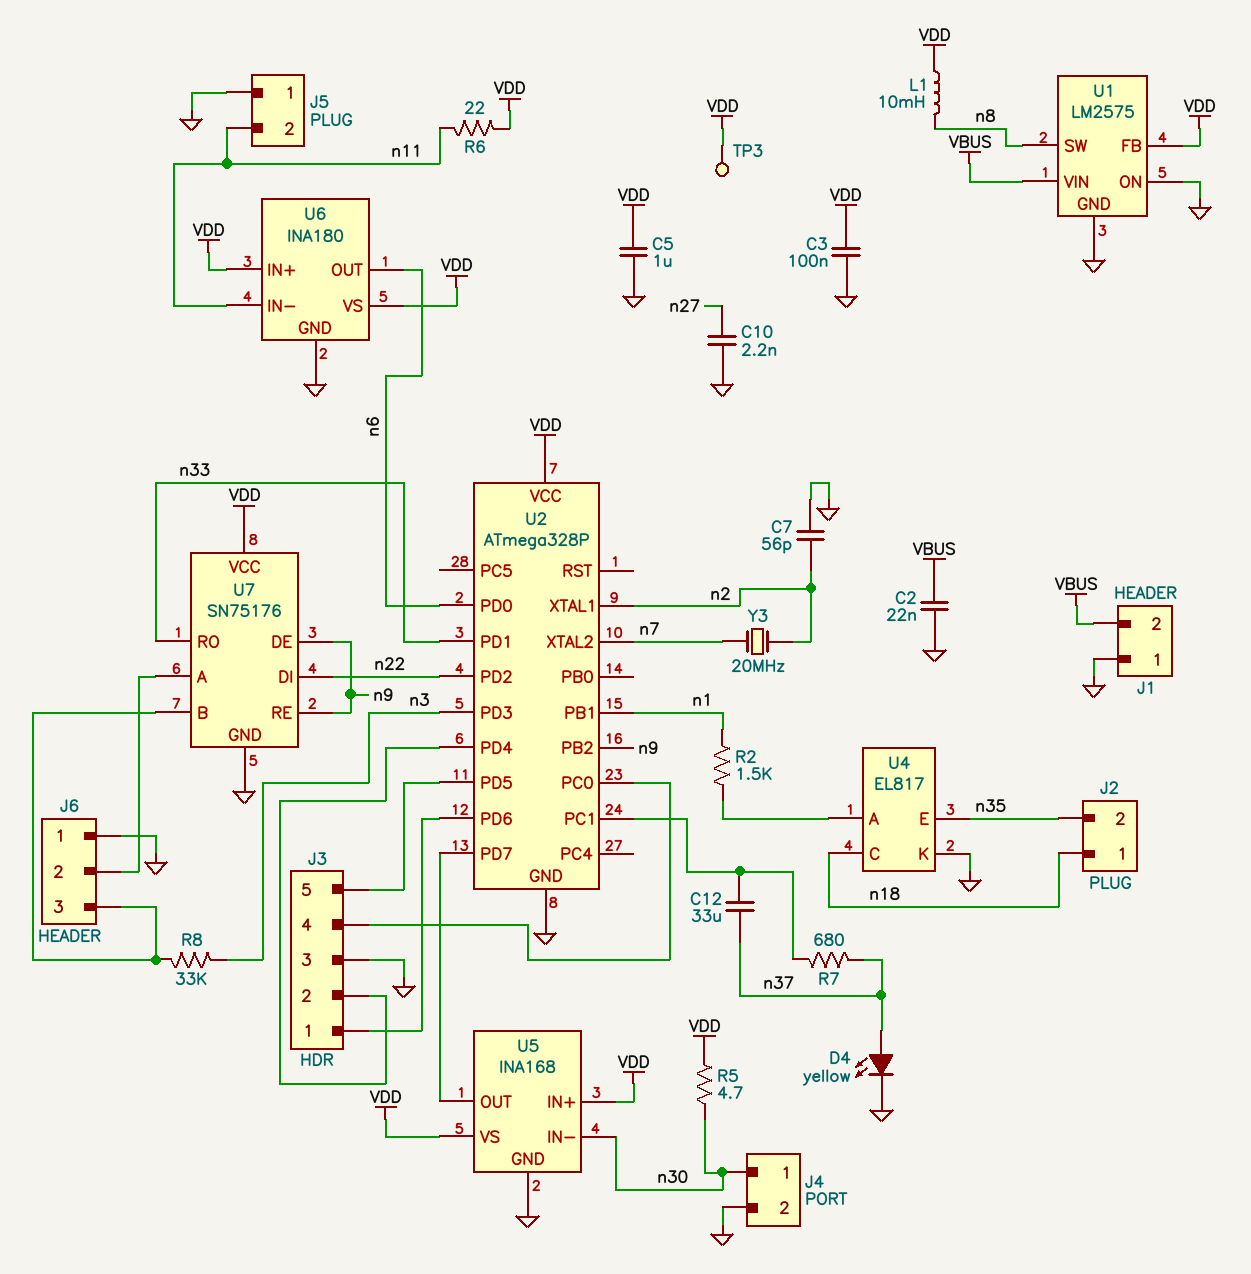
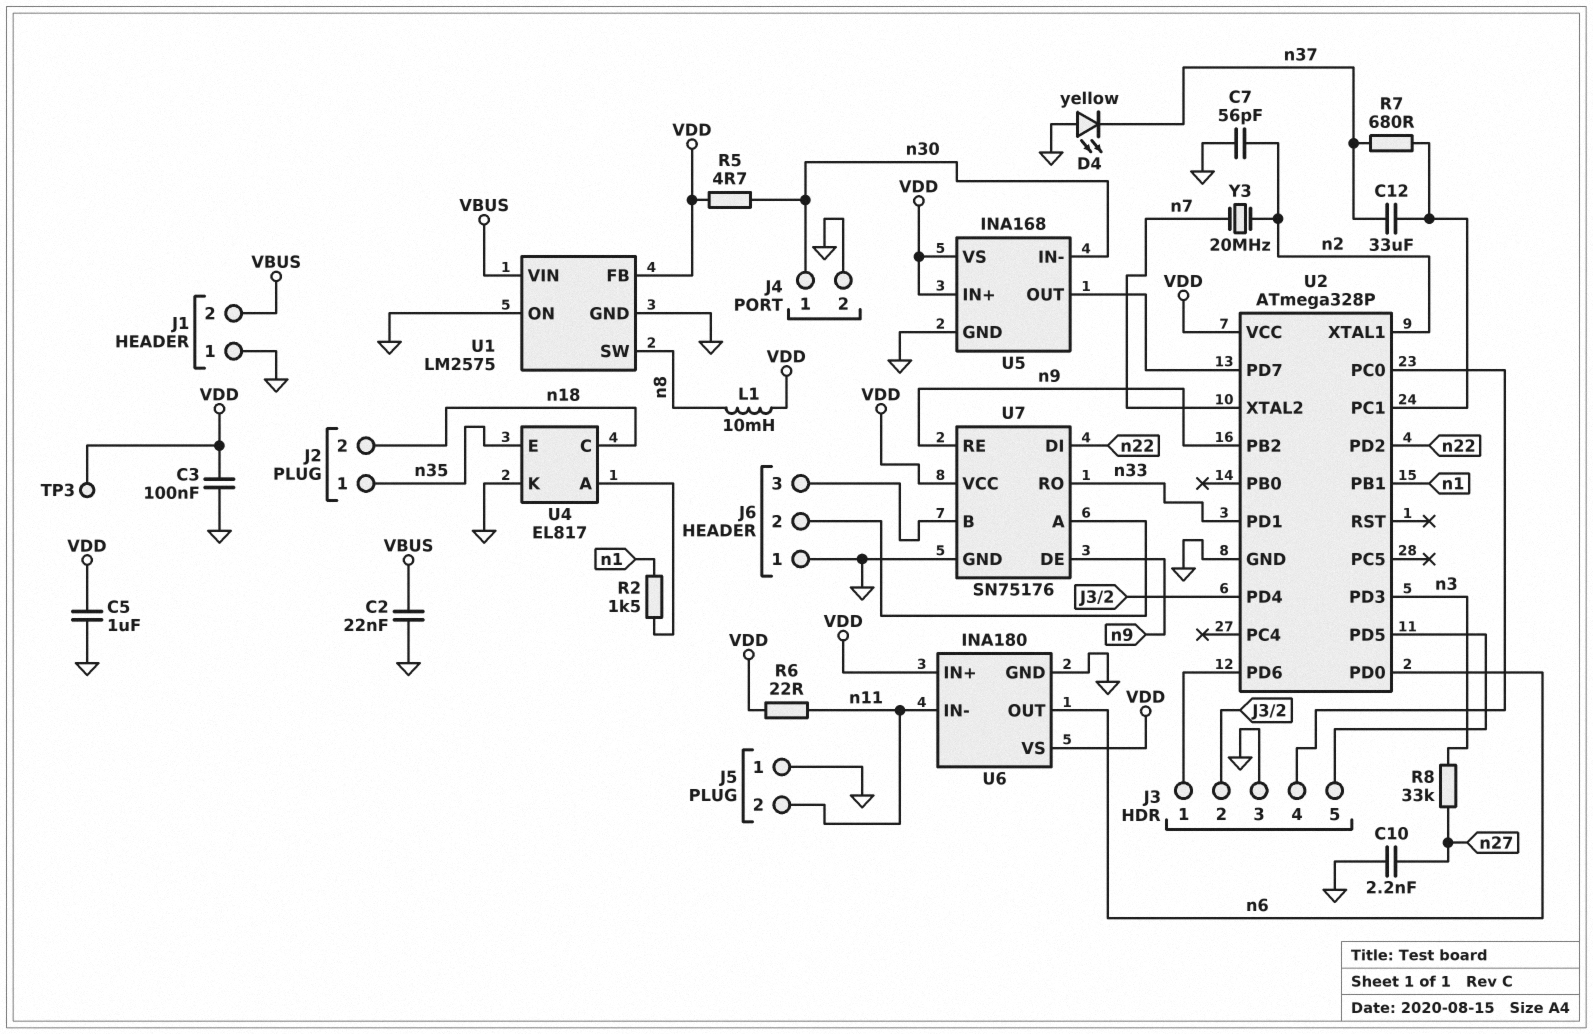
D4: LED yellow (A n37, K GND) -> LED yellow (A GND, K n37)
J2 pin 1: n18 -> n35
J2 pin 2: n35 -> n18
R8: 33k (J6/3, n3) -> 33k (n3, n27)

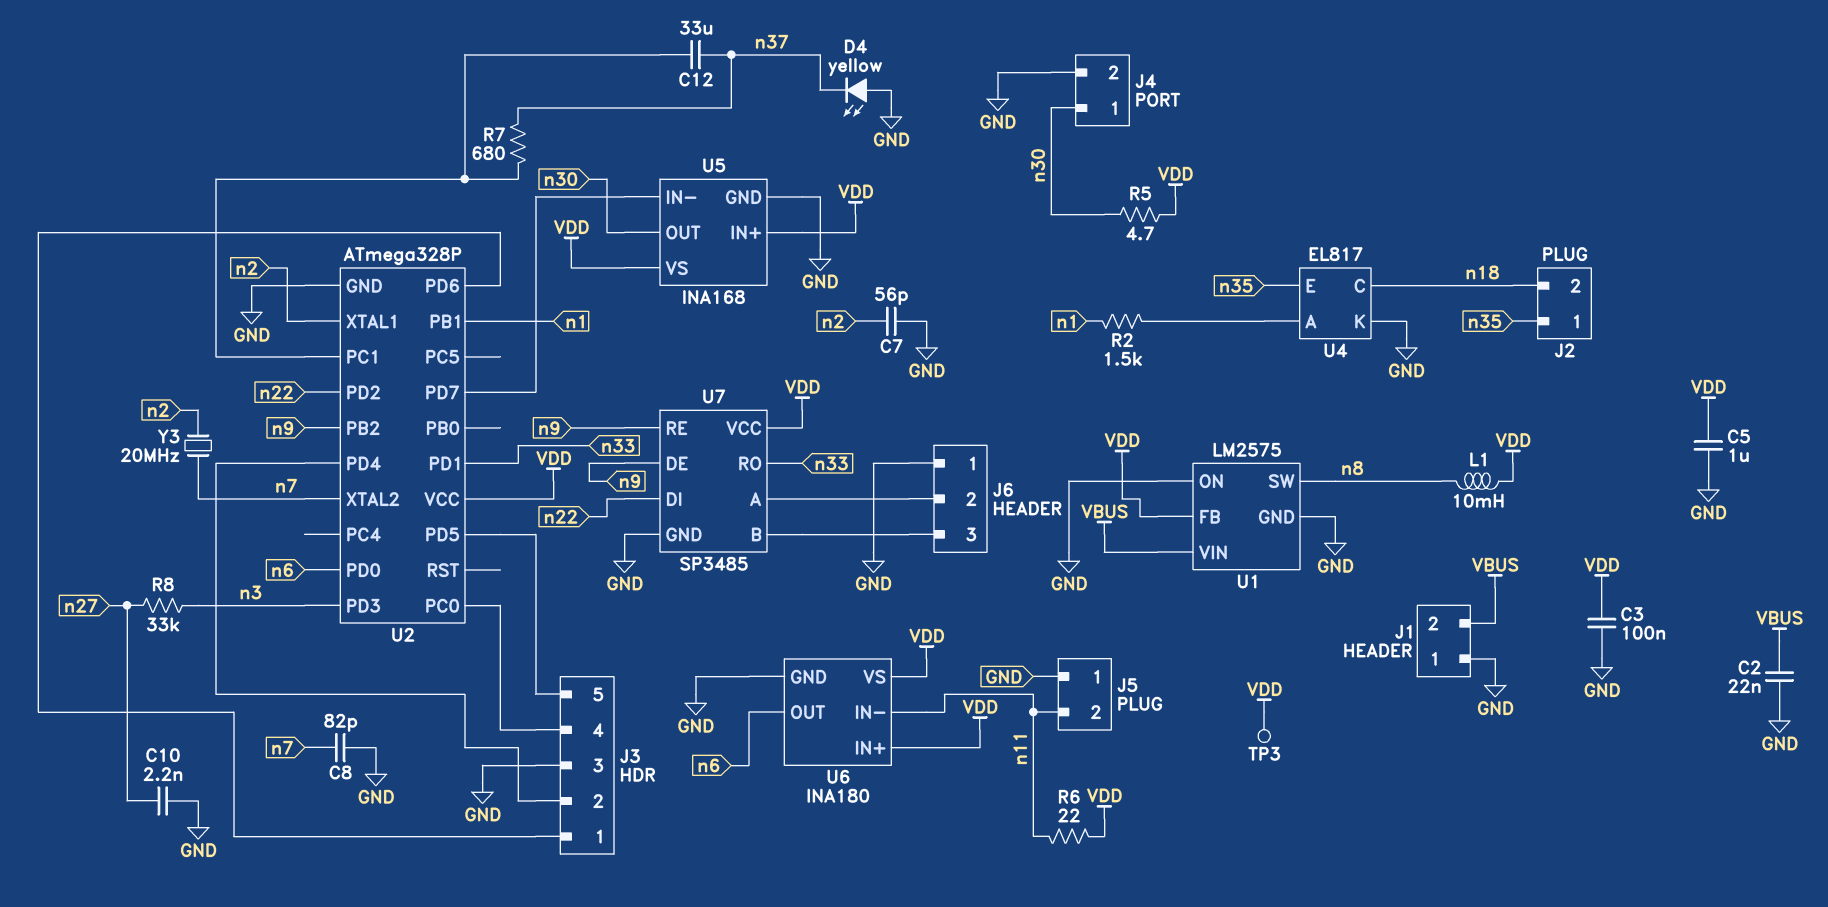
C8: none -> 82pF (GND, n7)
U5 pin IN-: n30 -> U2/PD7
U5 pin OUT: U2/PD7 -> n30
U7: SN75176 -> SP3485

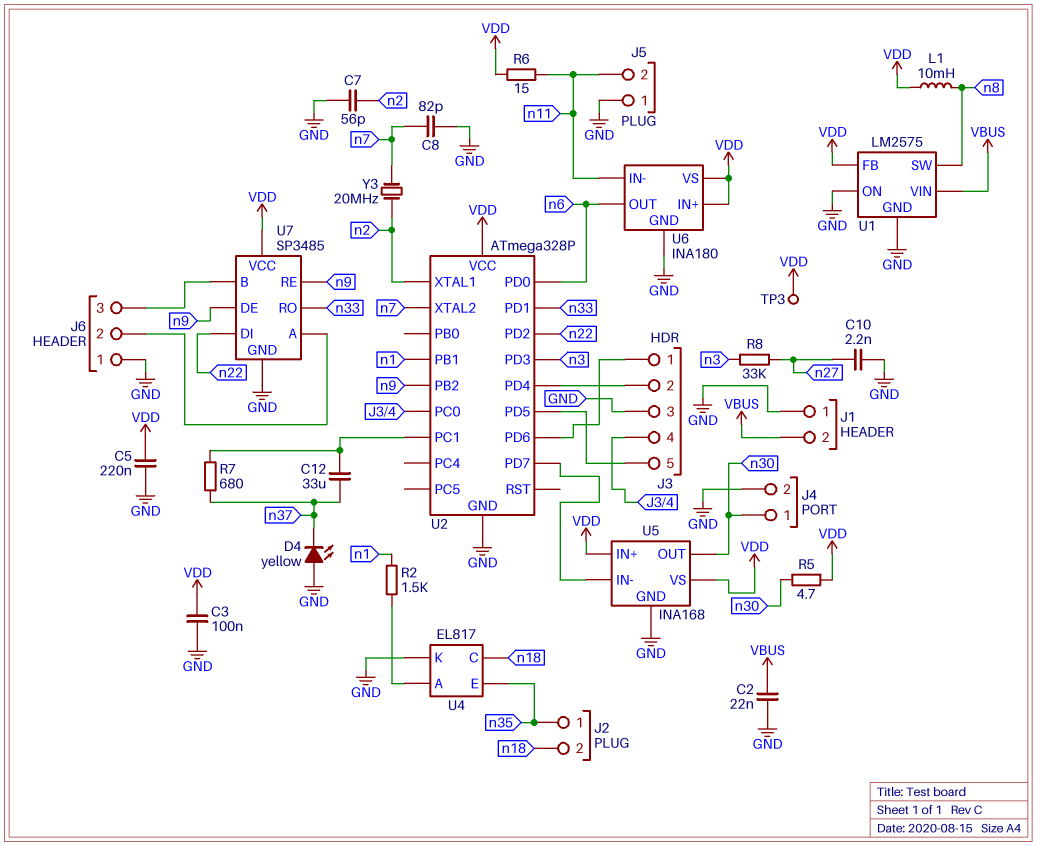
C5: 1uF (GND, VDD) -> 220nF (GND, VDD)
R6: 22 (VDD, n11) -> 15 (VDD, n11)

